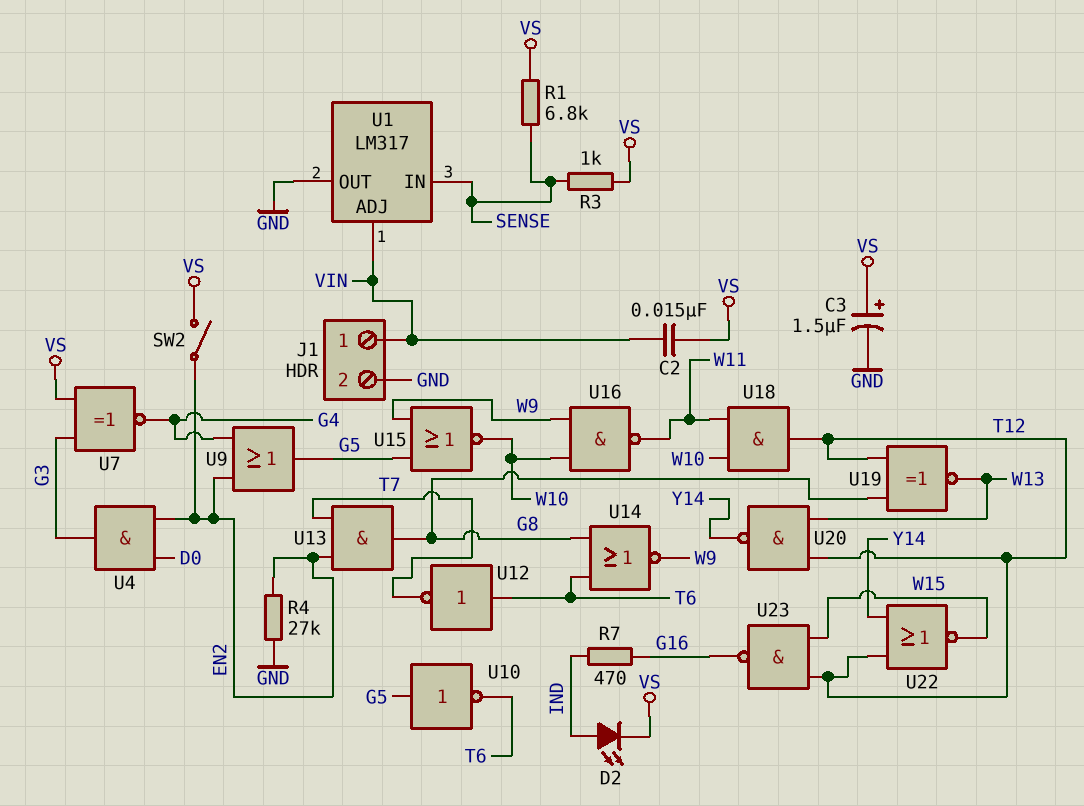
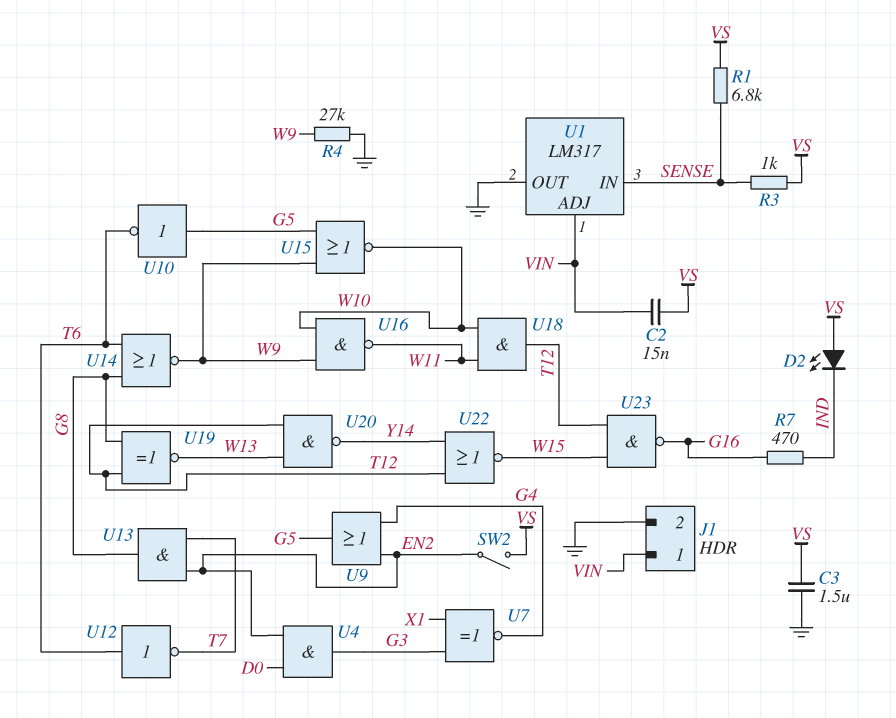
C3: 1.5uF (plus VS, minus GND) -> 1.5uF (GND, VS)
D2: LED (A IND, K VS) -> LED (A VS, K IND)
R4: 27k (EN2, GND) -> 27k (GND, W9)
U7: XNOR (in G3, in VS, out G4) -> XNOR (in G3, in X1, out G4)

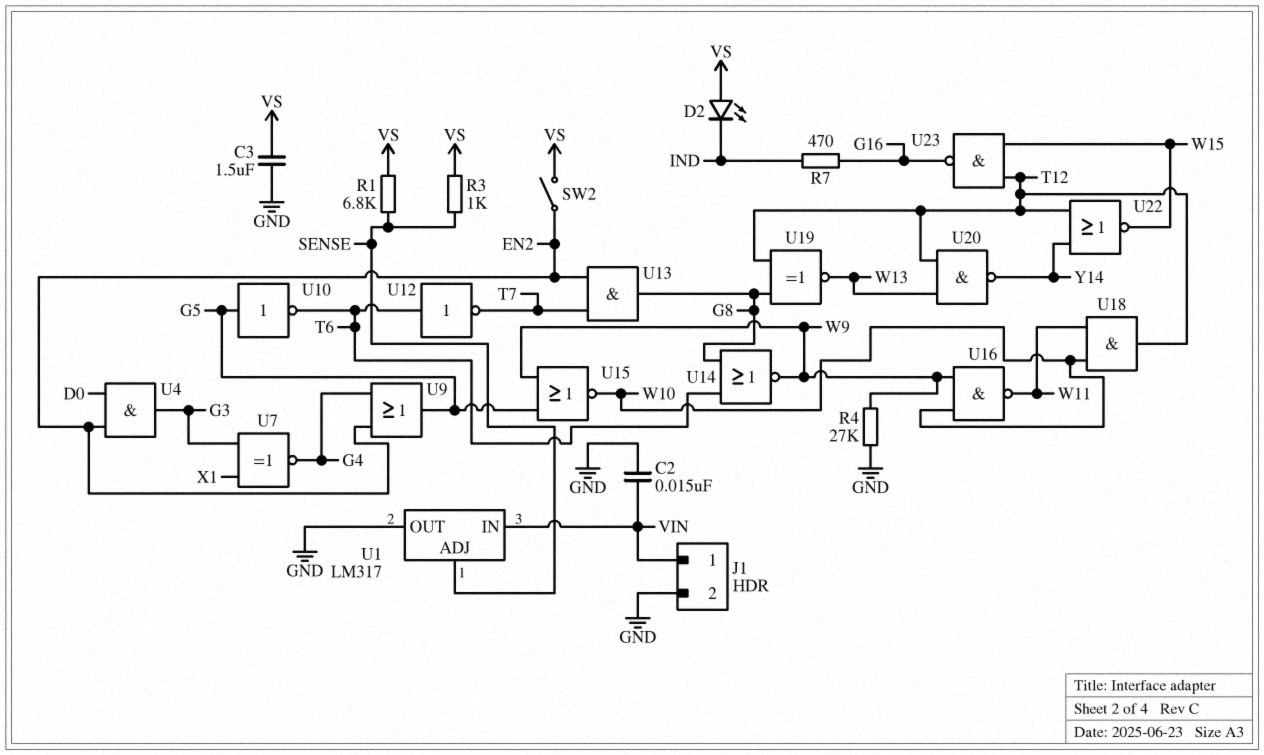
C2: 15nF (VIN, VS) -> 15nF (GND, VIN)
U1 pin ADJ: VIN -> SENSE
U1 pin IN: SENSE -> VIN

